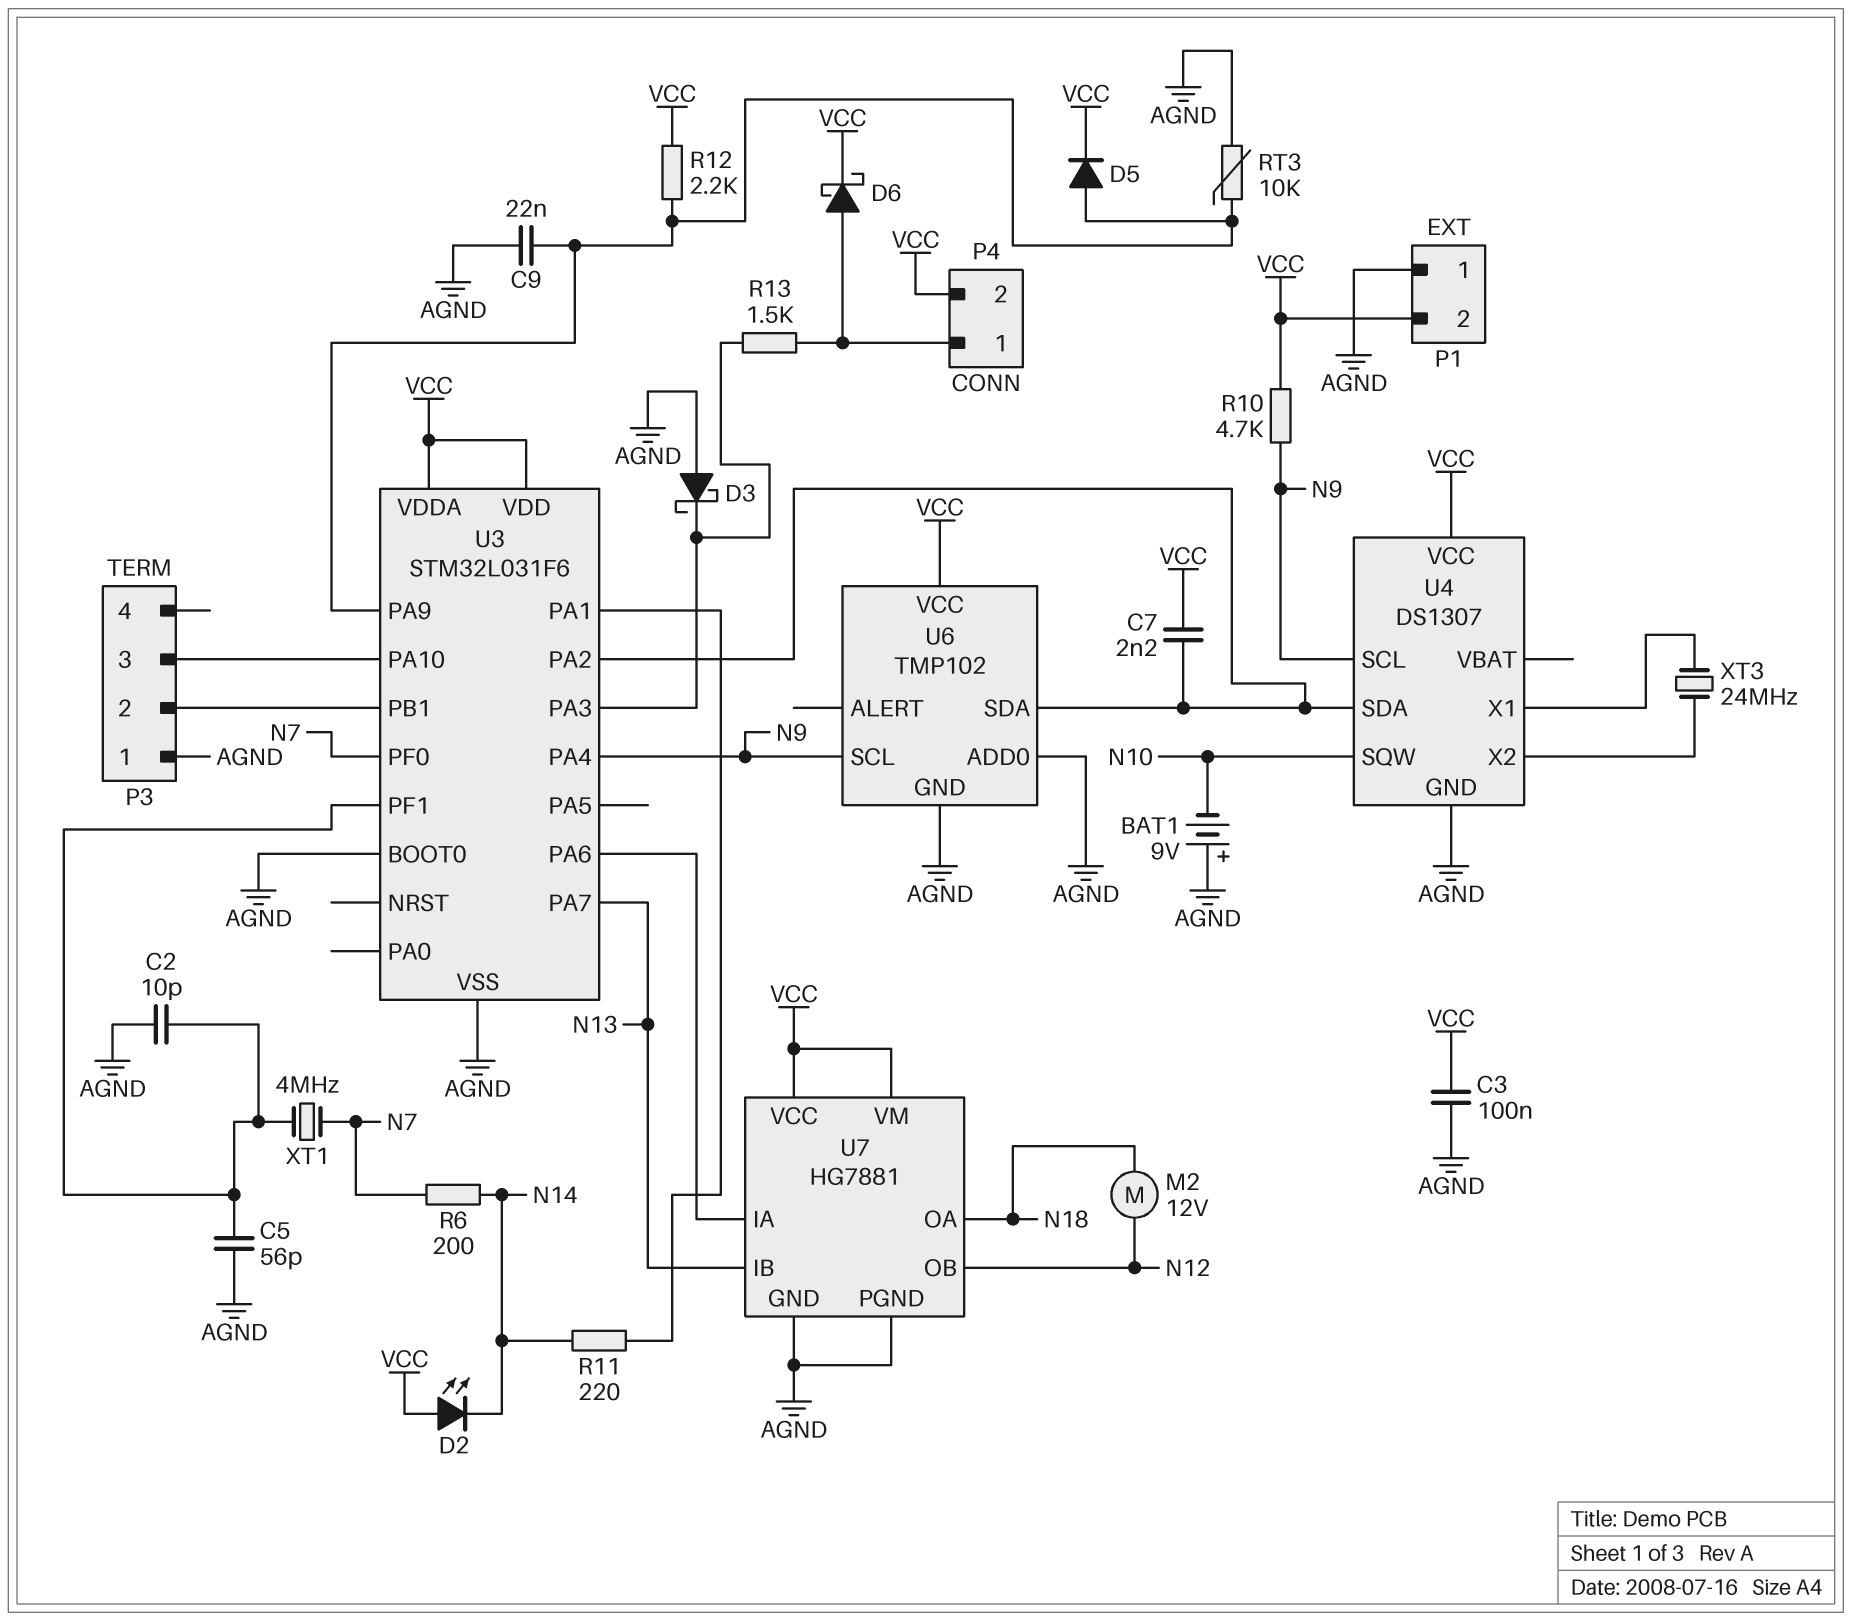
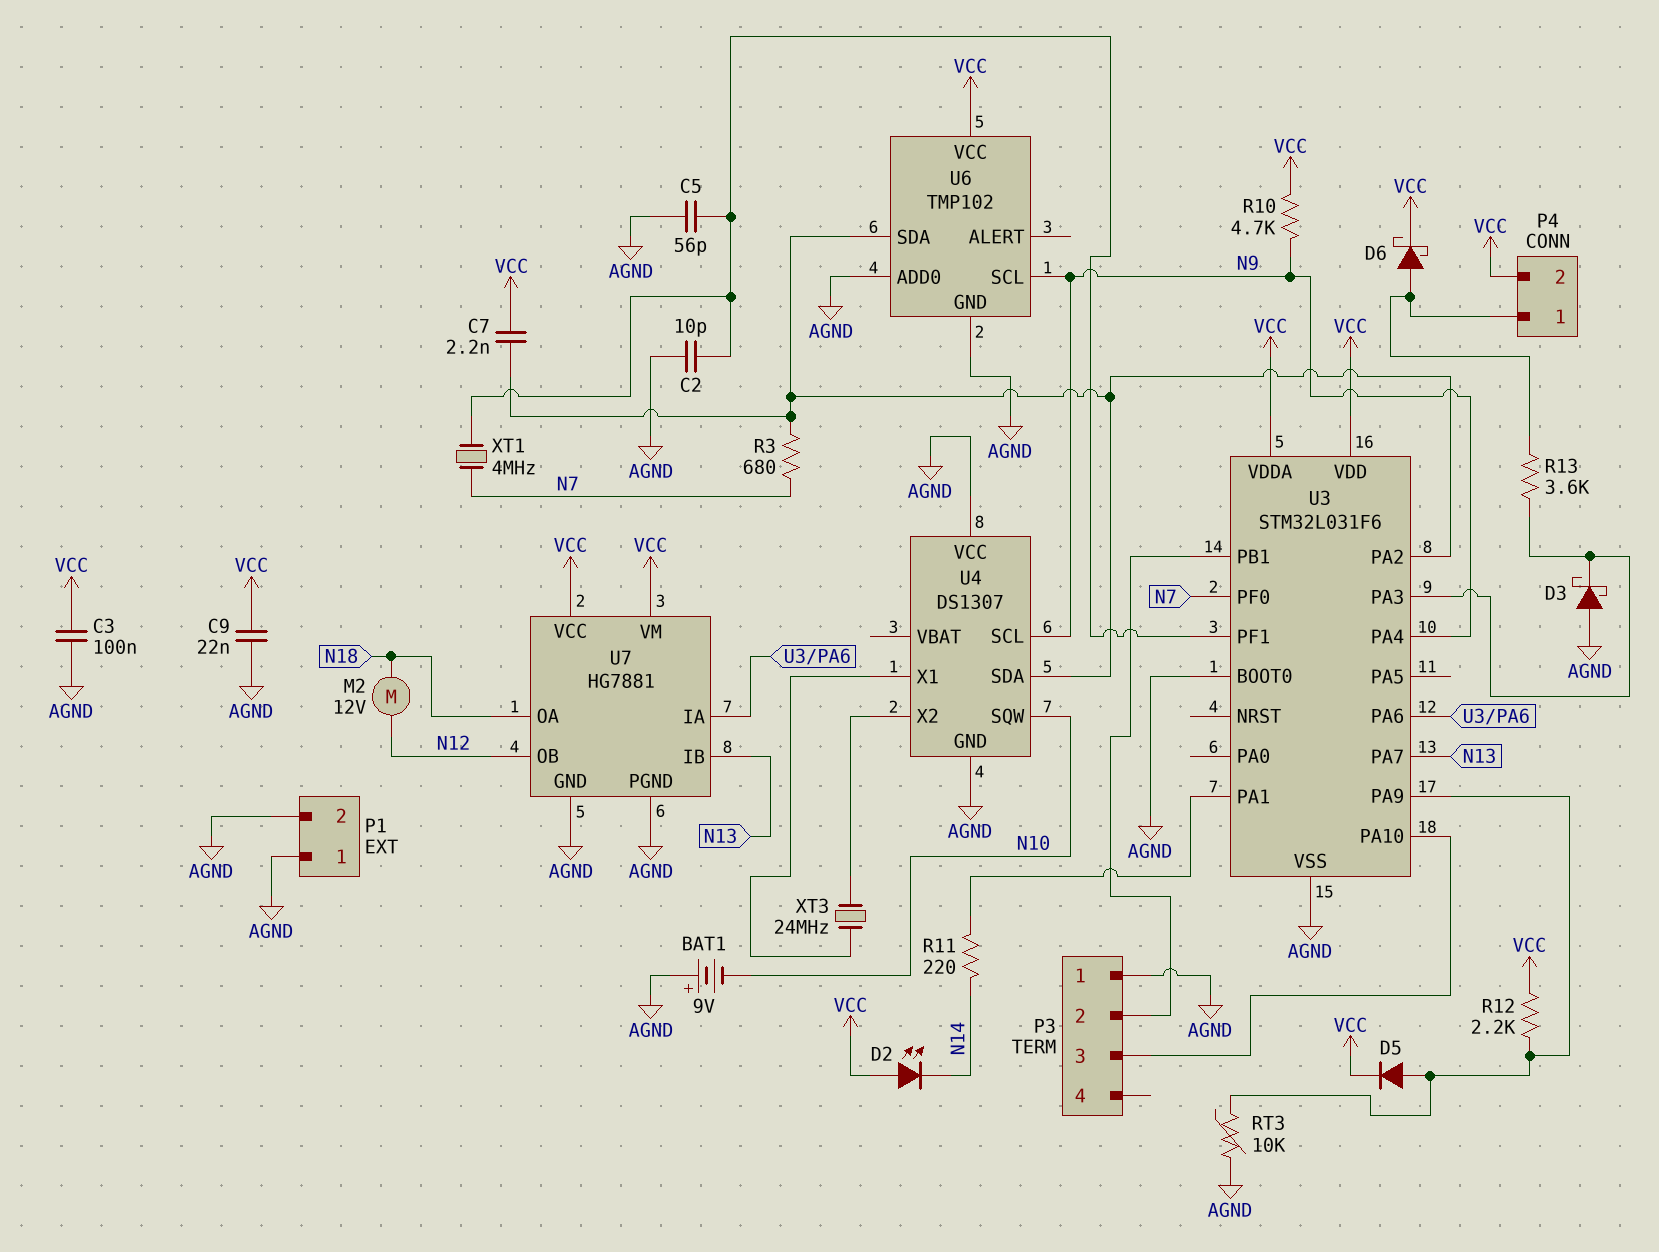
C9: 22nF (AGND, U3/PA9) -> 22nF (AGND, VCC)
P1 pin 2: VCC -> AGND
R3: none -> 680 (N7, U3/PA2)
R6: 200 (N7, N14) -> none
R13: 1.5k (P4/1, U3/PA3) -> 3.6k (P4/1, U3/PA3)
U4 pin VCC: VCC -> AGND

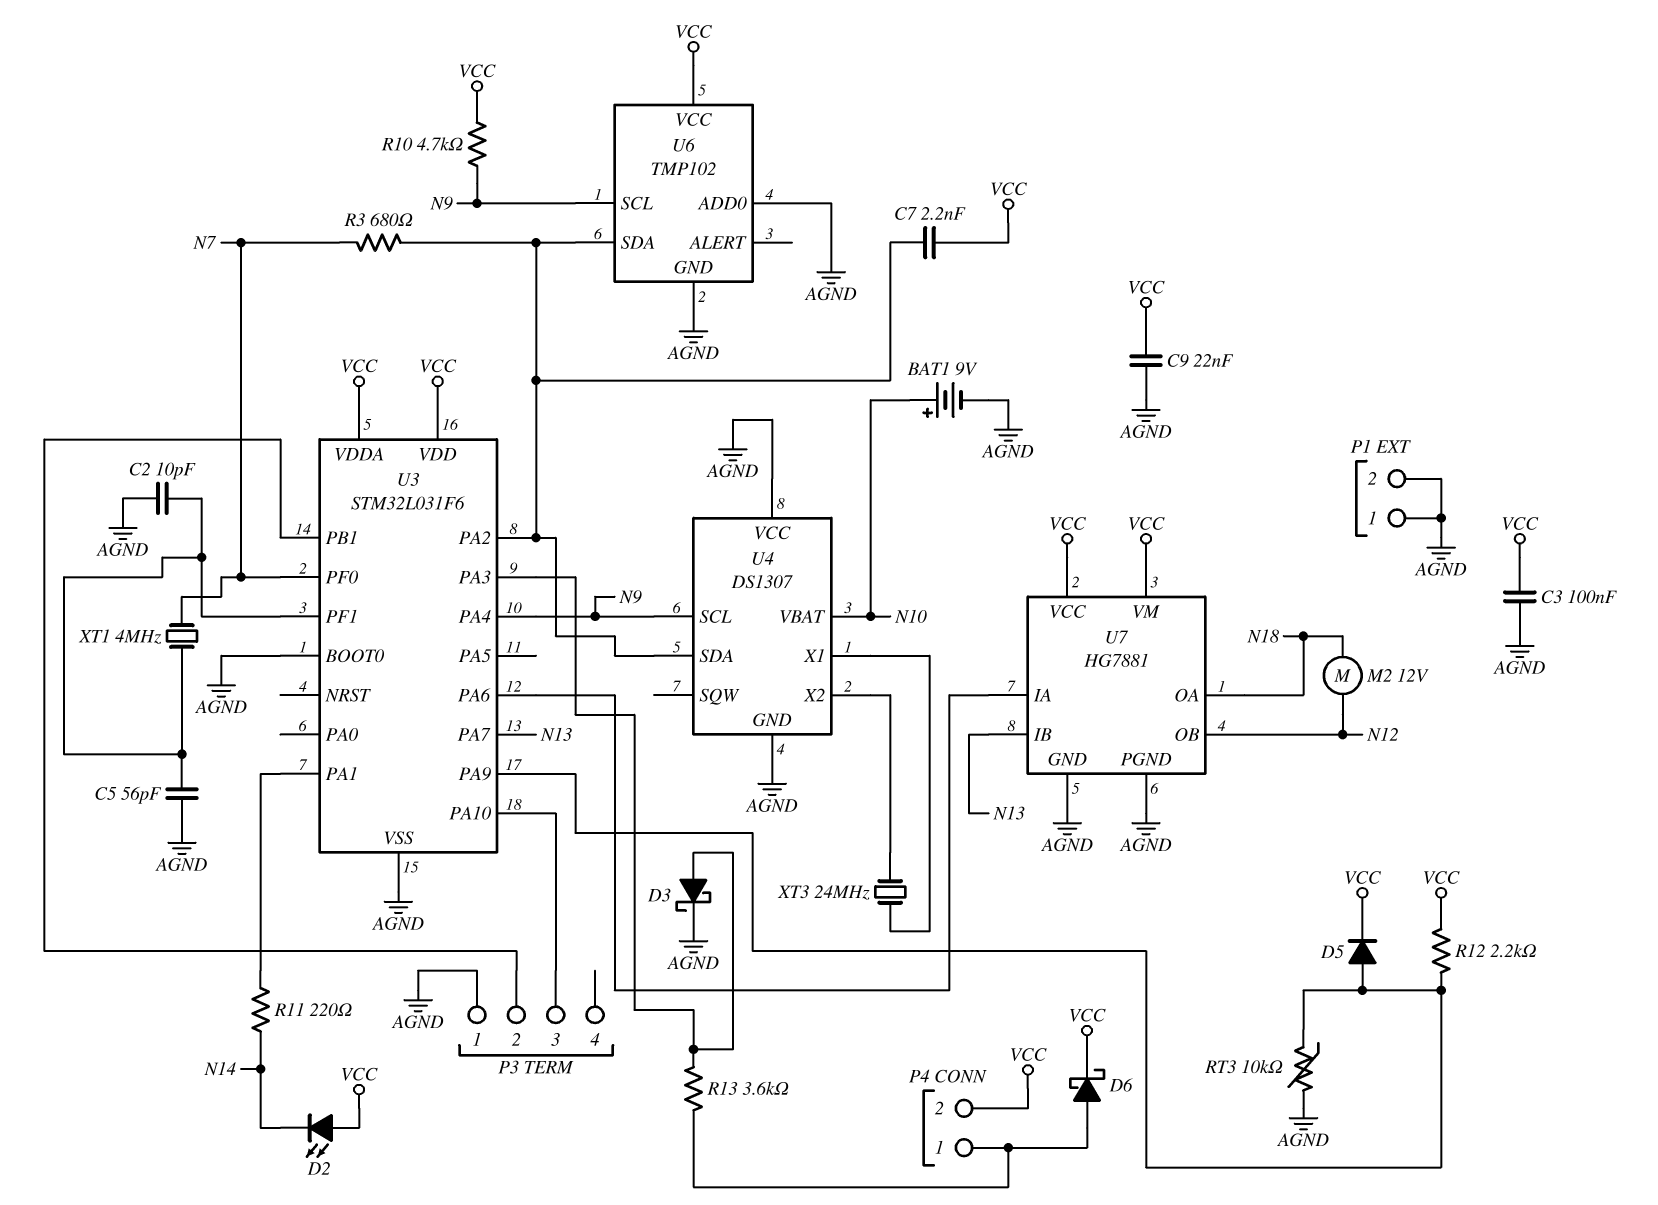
BAT1: 9V (plus AGND, minus N10) -> 9V (plus N10, minus AGND)
D3: schottky (A AGND, K U3/PA3) -> schottky (A U3/PA3, K AGND)
U4 pin SQW: N10 -> none
U4 pin VBAT: none -> N10

